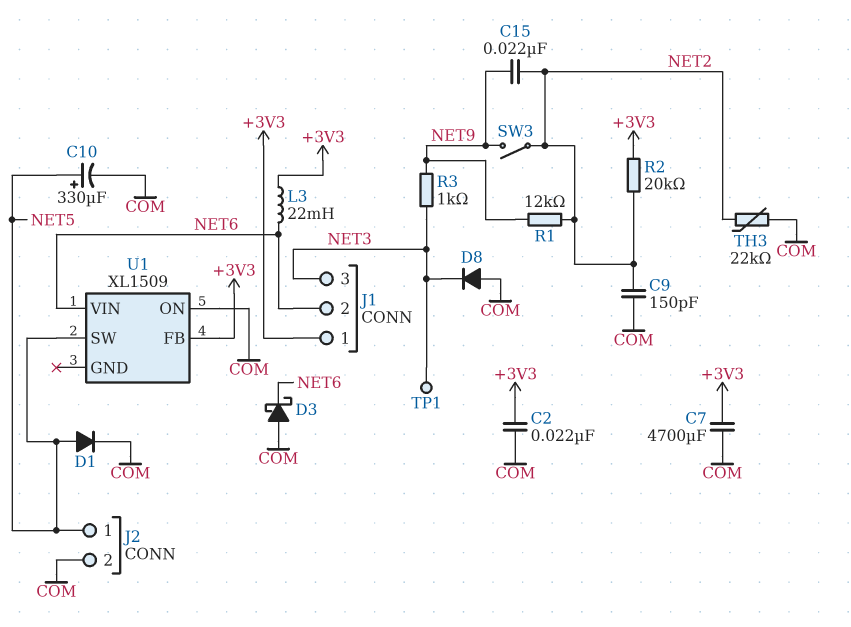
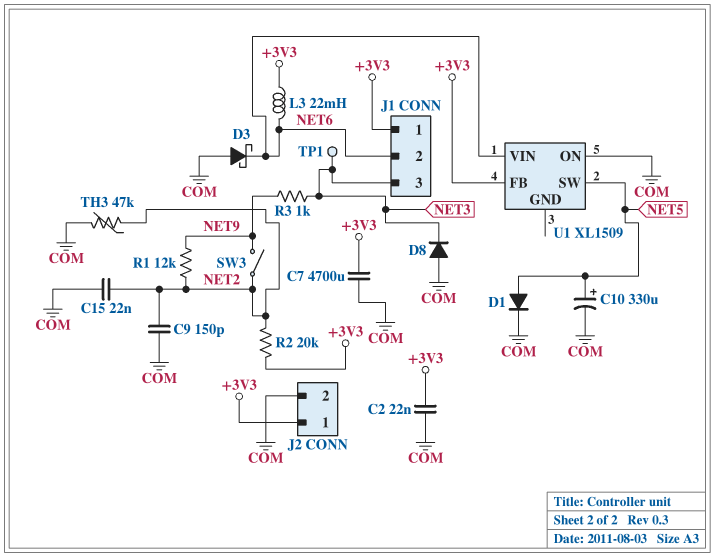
C15: 22nF (NET2, NET9) -> 22nF (COM, NET2)
J2 pin 1: NET5 -> +3V3
TH3: 22k (COM, NET2) -> 47k (COM, NET2)

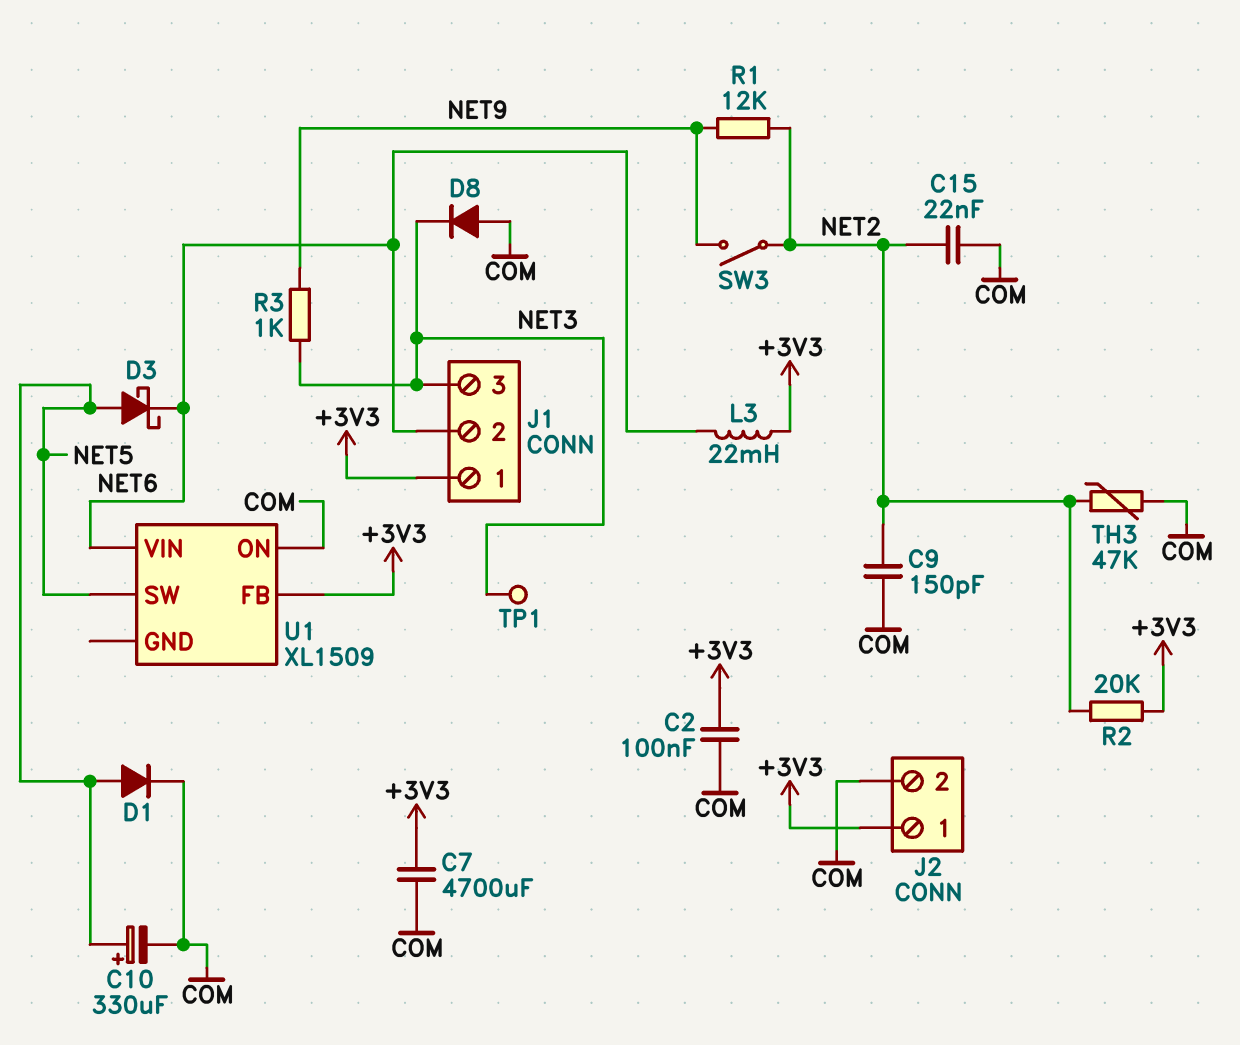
C2: 22nF (+3V3, COM) -> 100nF (+3V3, COM)
D3: schottky (A COM, K NET6) -> schottky (A NET5, K NET6)

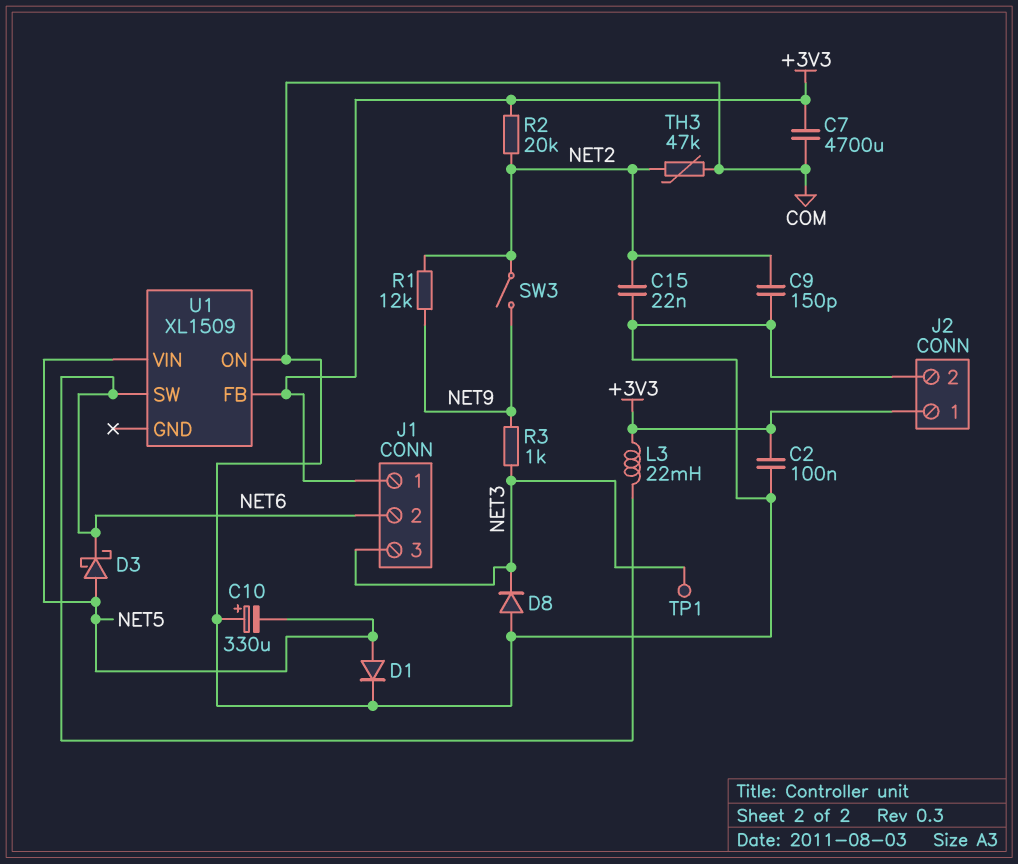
C10: 330uF (plus NET5, minus COM) -> 330uF (plus COM, minus NET5)
U1 pin SW: NET5 -> NET6
U1 pin VIN: NET6 -> NET5

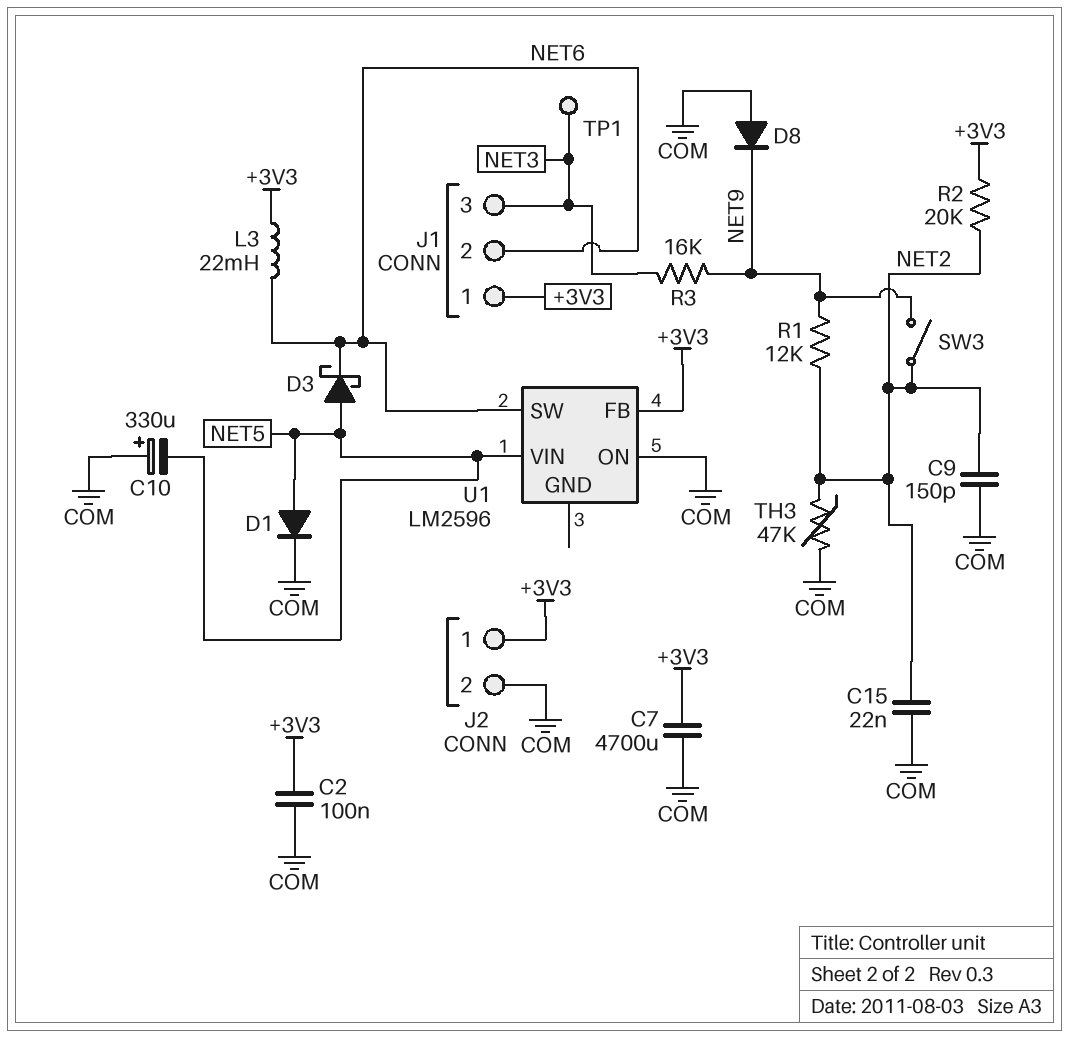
D8: diode (A COM, K NET3) -> diode (A COM, K NET9)
R3: 1k (NET3, NET9) -> 16k (NET3, NET9)
U1: XL1509 -> LM2596

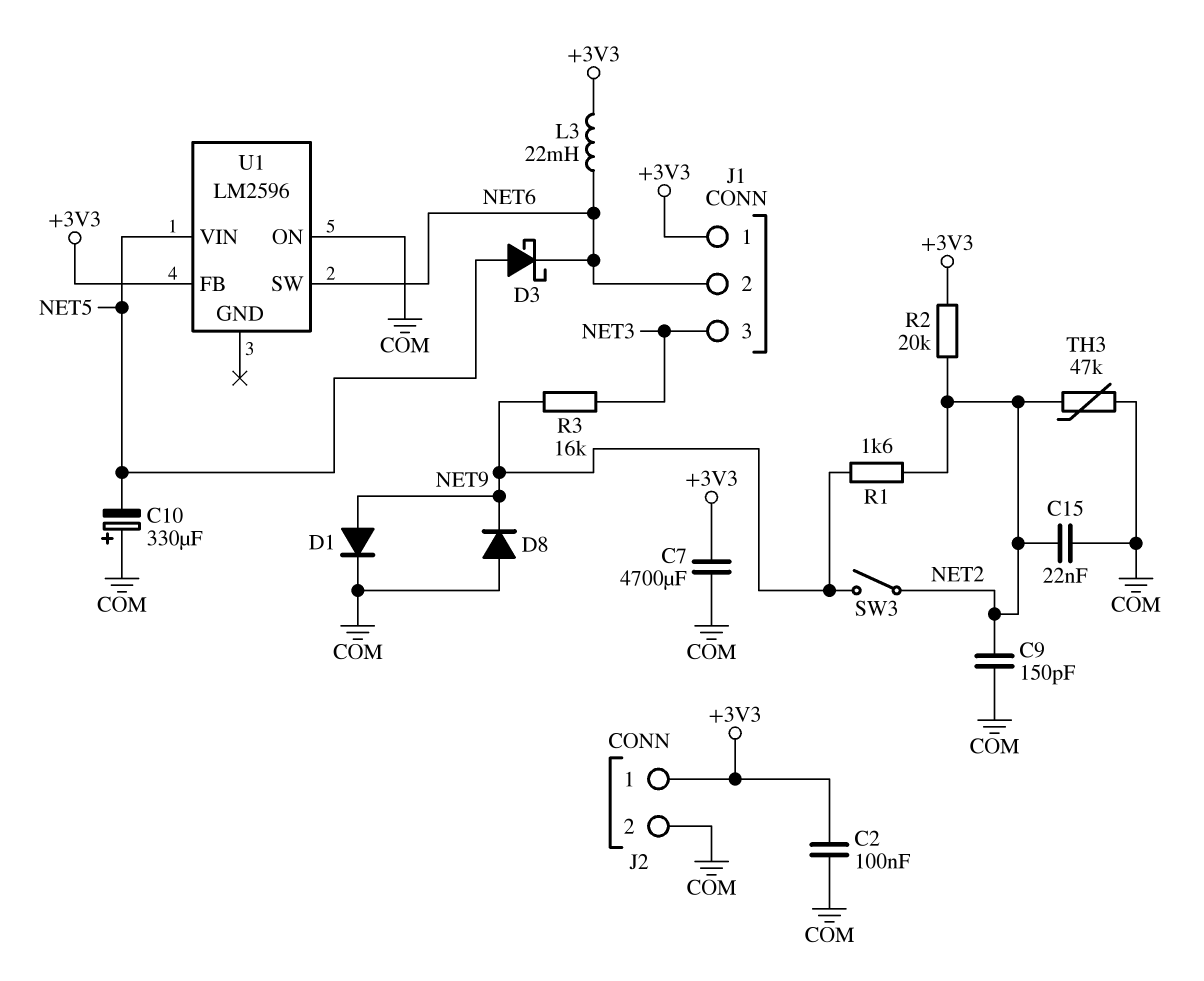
D1: diode (A NET5, K COM) -> diode (A NET9, K COM)
R1: 12k (NET2, NET9) -> 1.6k (NET2, NET9)
TP1: test point (NET3) -> none

